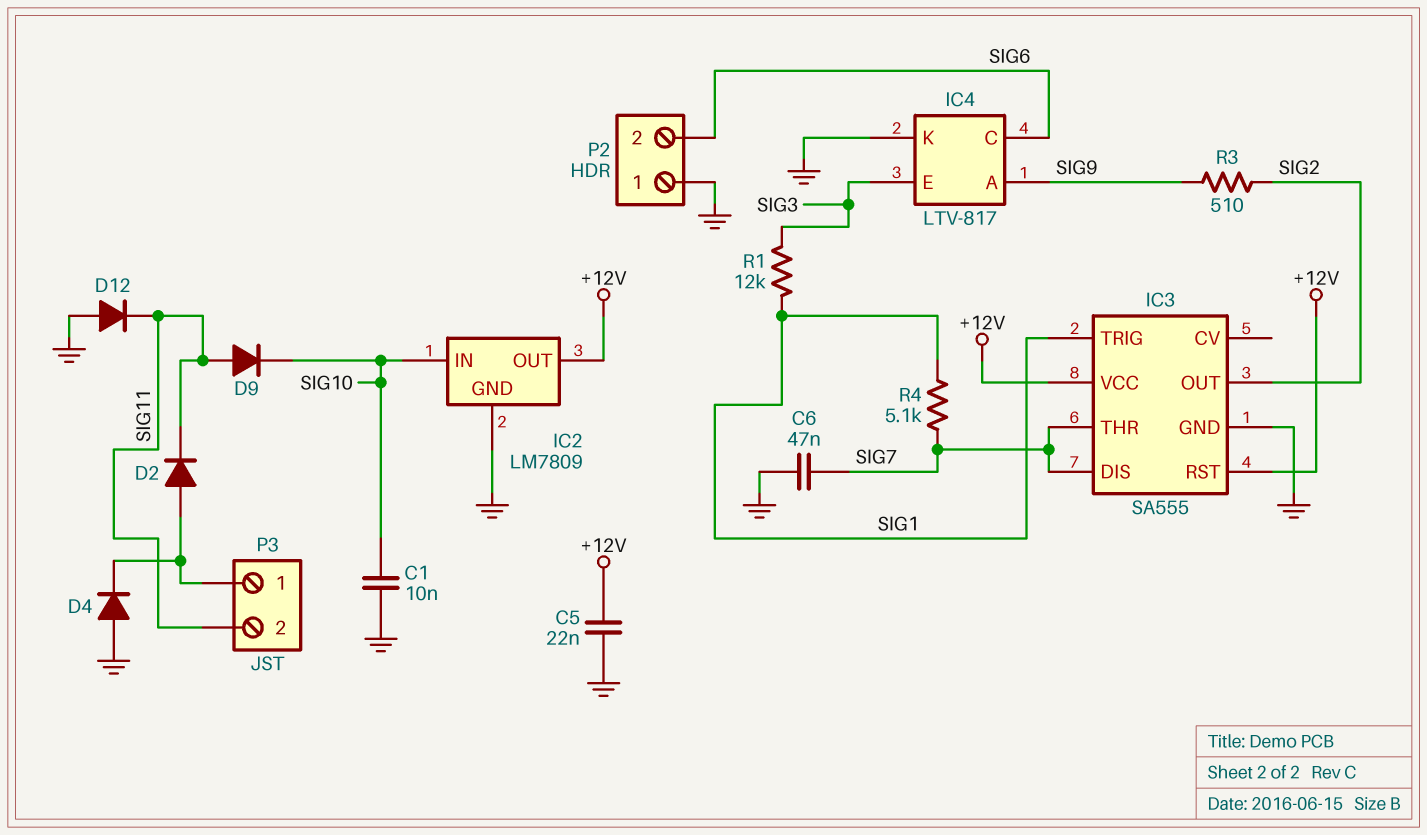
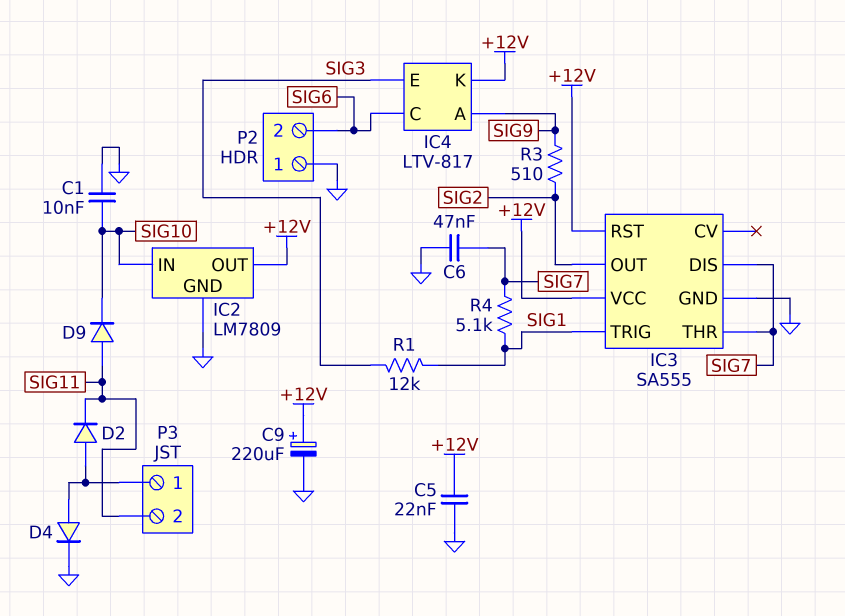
C9: none -> 220uF (plus +12V, minus GND)
D4: diode (A GND, K P3/1) -> diode (A P3/1, K GND)
D12: diode (A GND, K SIG11) -> none
IC4 pin K: GND -> +12V

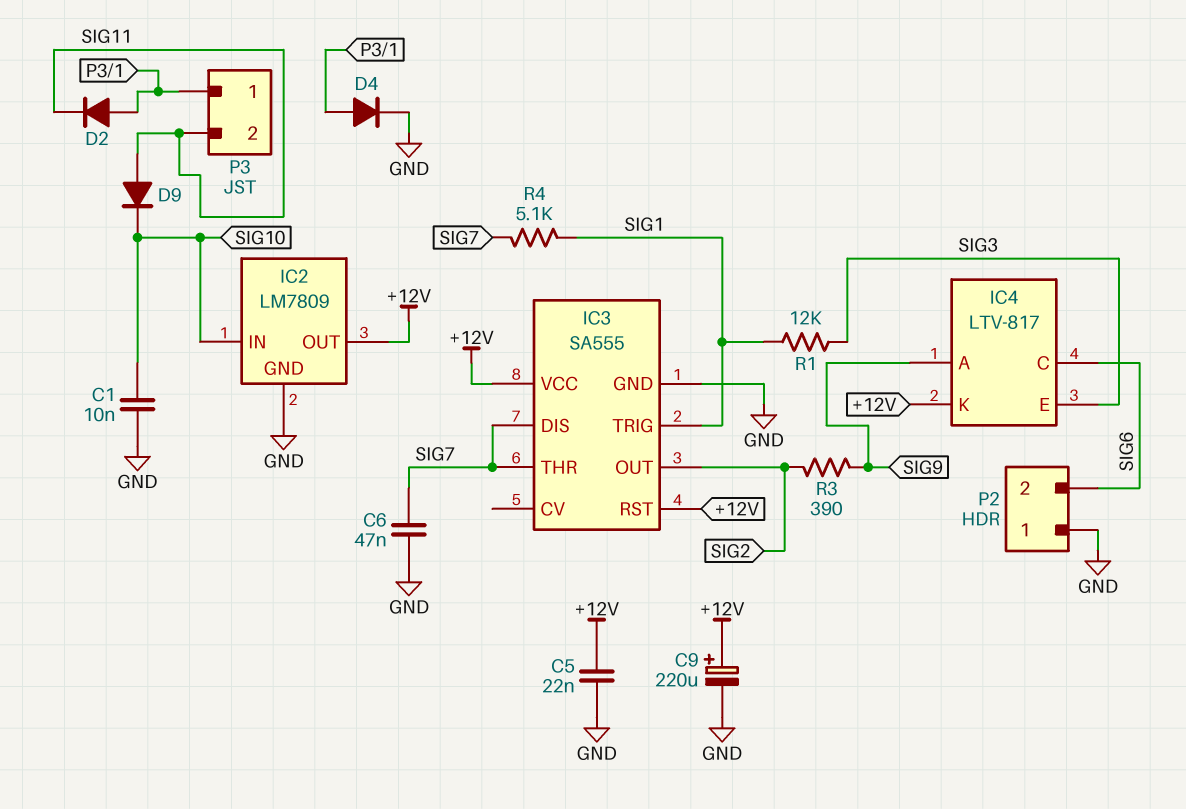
R3: 510 (SIG2, SIG9) -> 390 (SIG2, SIG9)

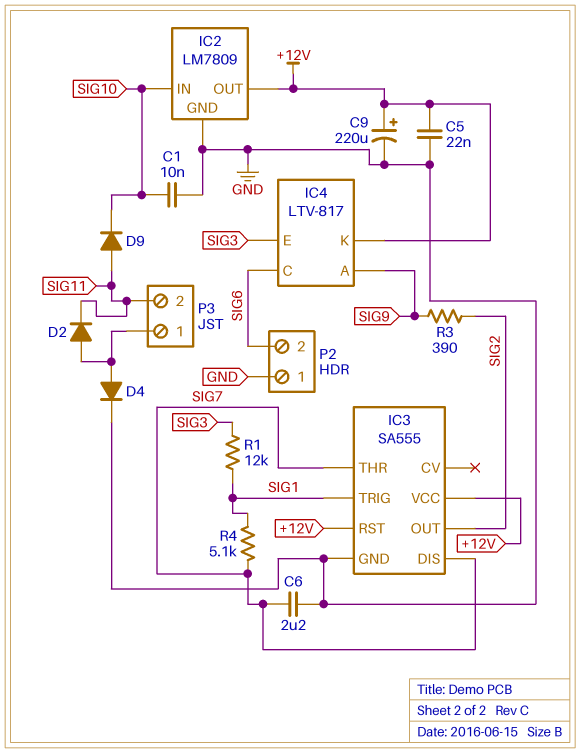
C6: 47nF (GND, SIG7) -> 2.2uF (GND, SIG7)

